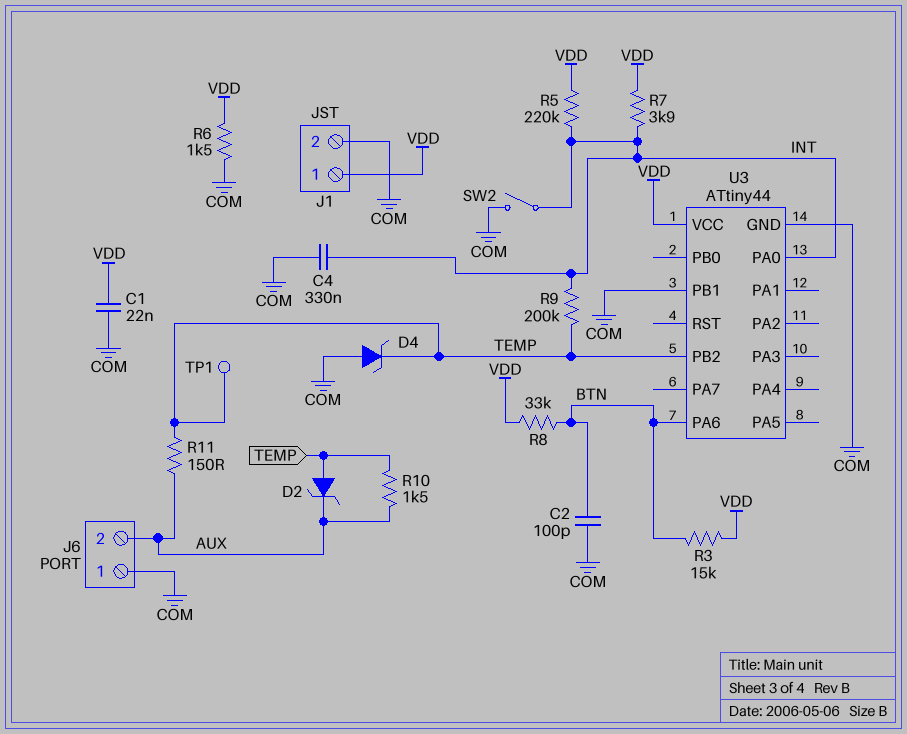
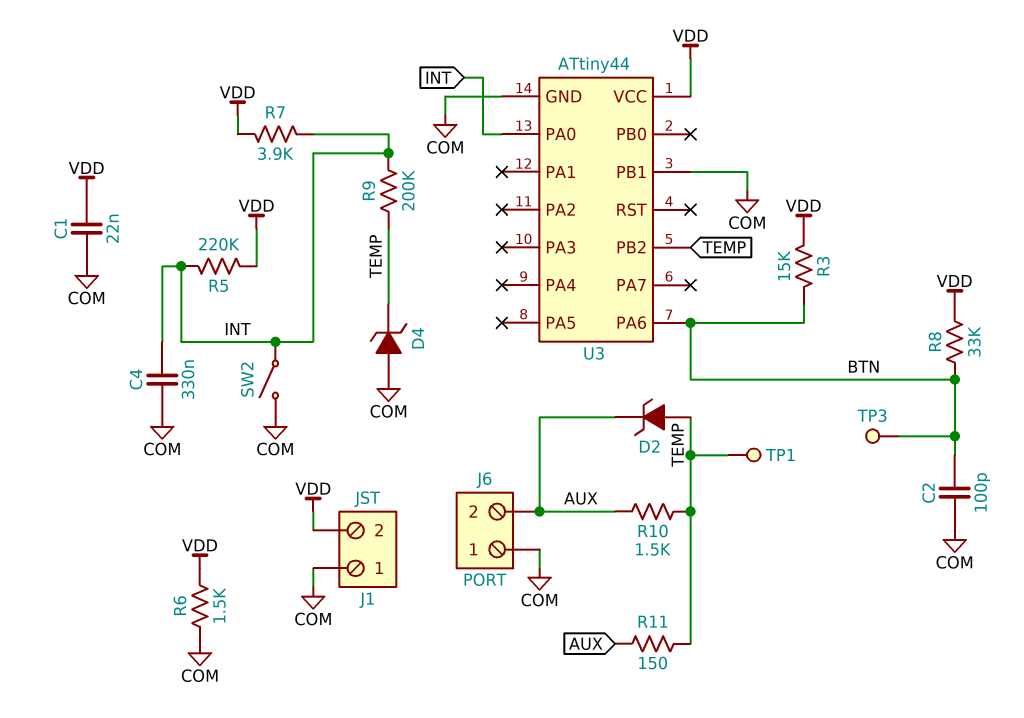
J1 pin 1: VDD -> COM
J1 pin 2: COM -> VDD
TP3: none -> test point (BTN)

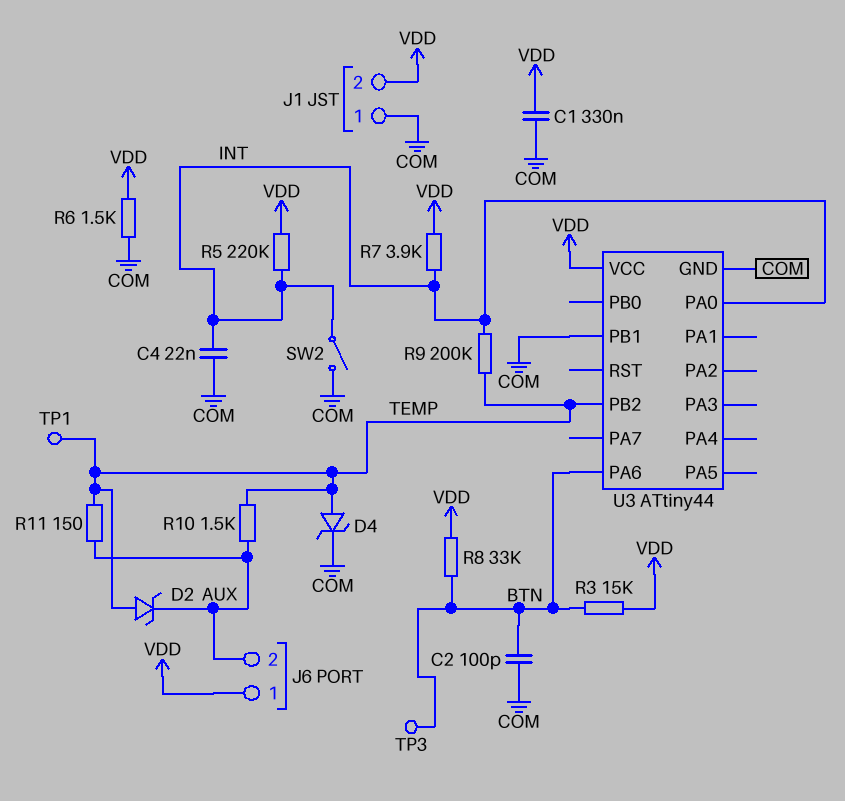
C1: 22nF (COM, VDD) -> 330nF (COM, VDD)
C4: 330nF (COM, INT) -> 22nF (COM, INT)
D4: zener (A COM, K TEMP) -> zener (A TEMP, K COM)
J6 pin 1: COM -> VDD

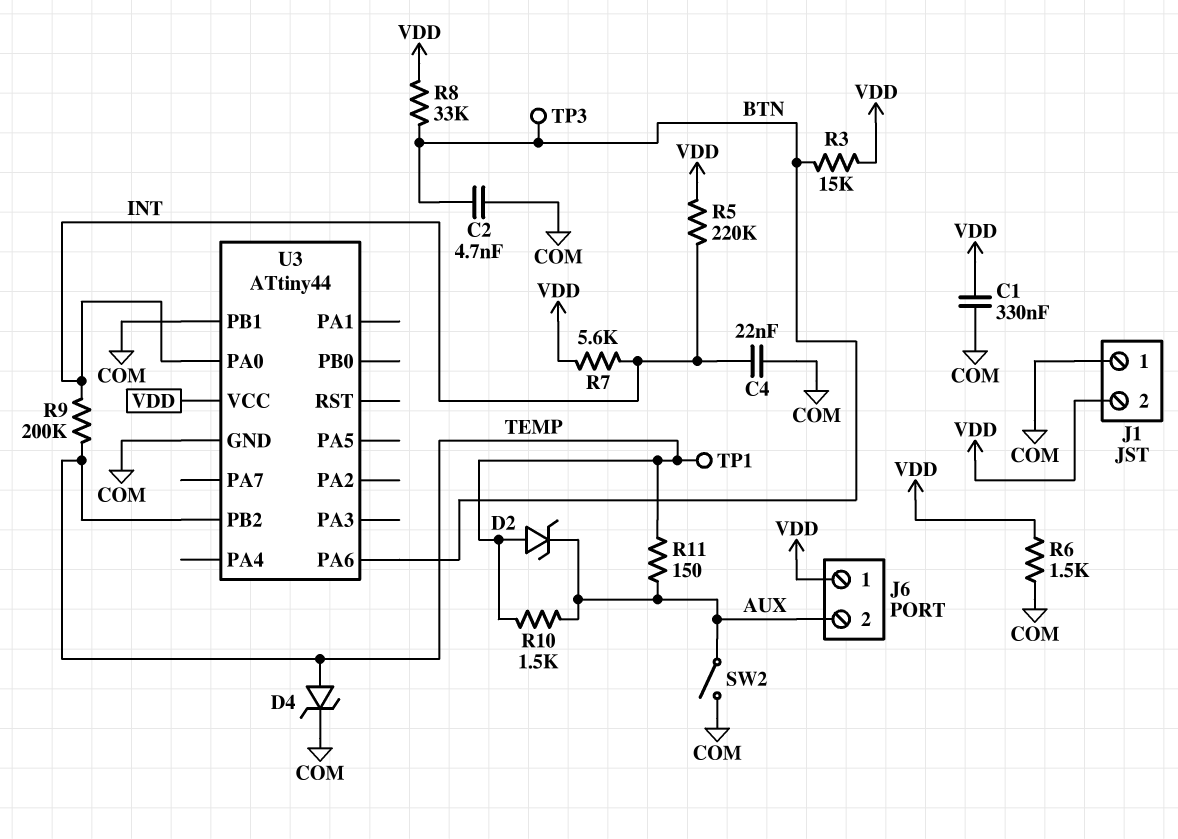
C2: 100pF (BTN, COM) -> 4.7nF (BTN, COM)
R7: 3.9k (INT, VDD) -> 5.6k (INT, VDD)
SW2: switch (COM, INT) -> switch (AUX, COM)

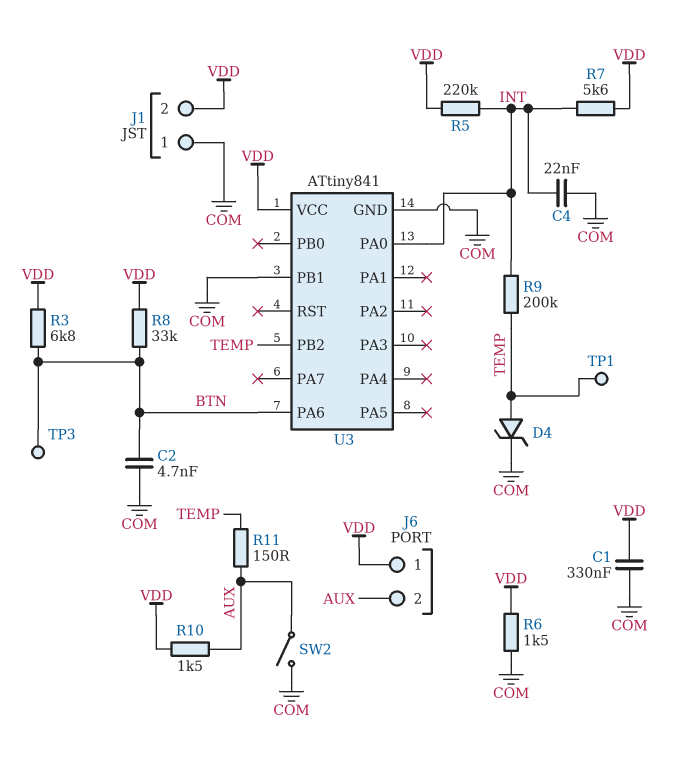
D2: zener (A TEMP, K AUX) -> none
R3: 15k (BTN, VDD) -> 6.8k (BTN, VDD)
R10: 1.5k (AUX, TEMP) -> 1.5k (AUX, VDD)
U3: ATtiny44 -> ATtiny841

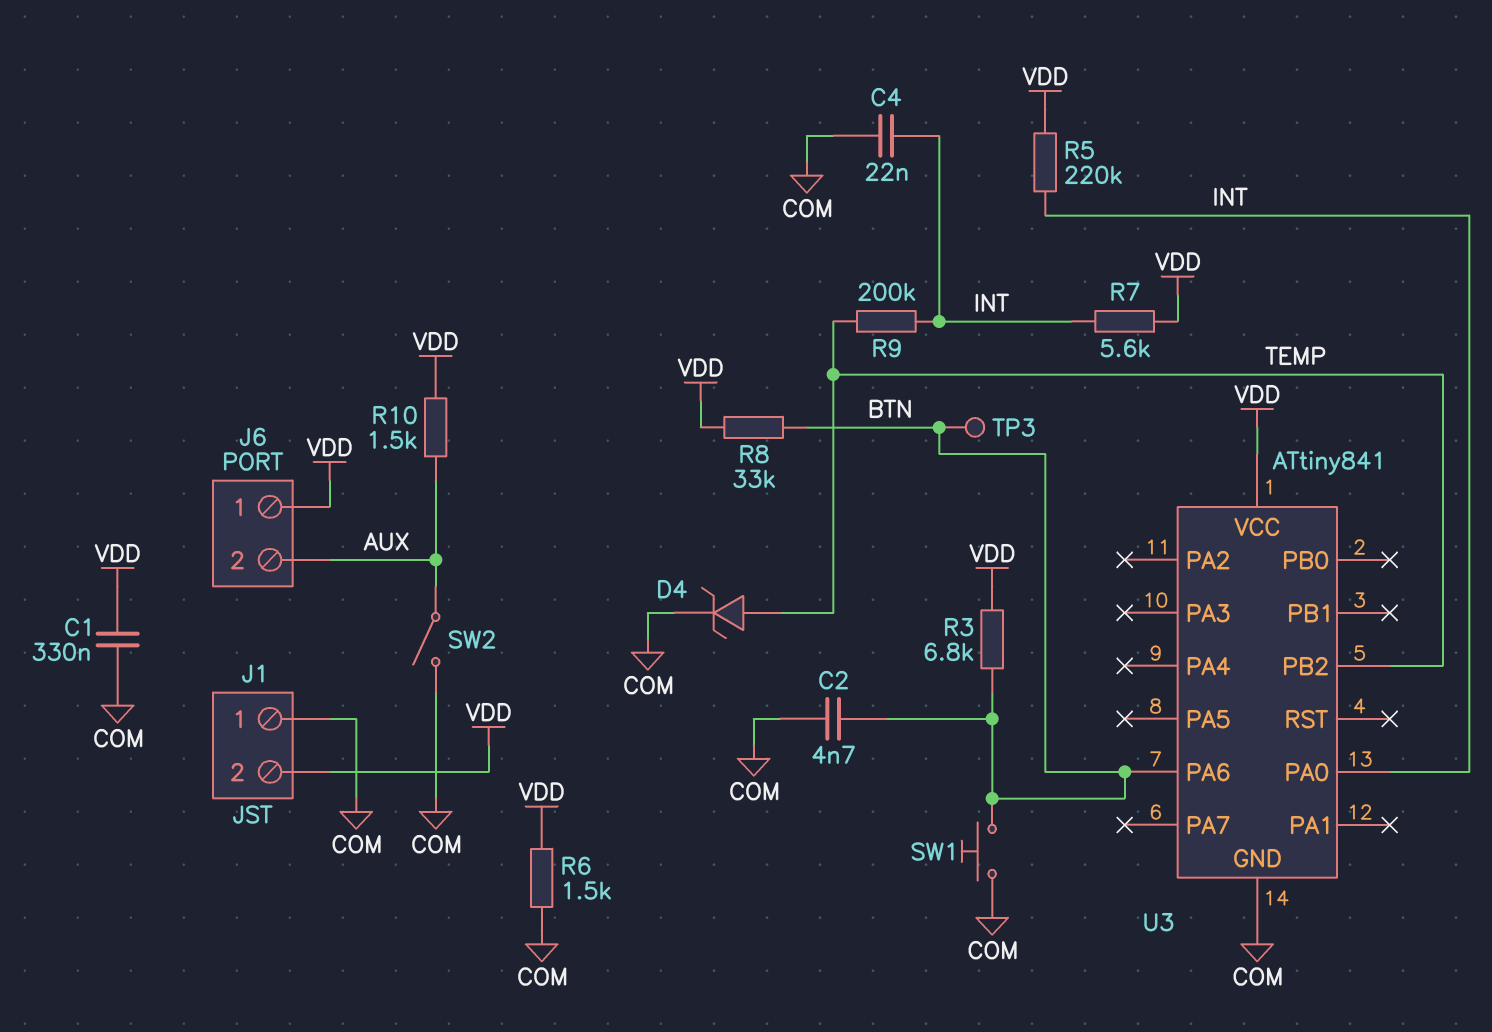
R11: 150 (AUX, TEMP) -> none
SW1: none -> button (BTN, COM)
TP1: test point (TEMP) -> none
U3 pin PB1: COM -> none

